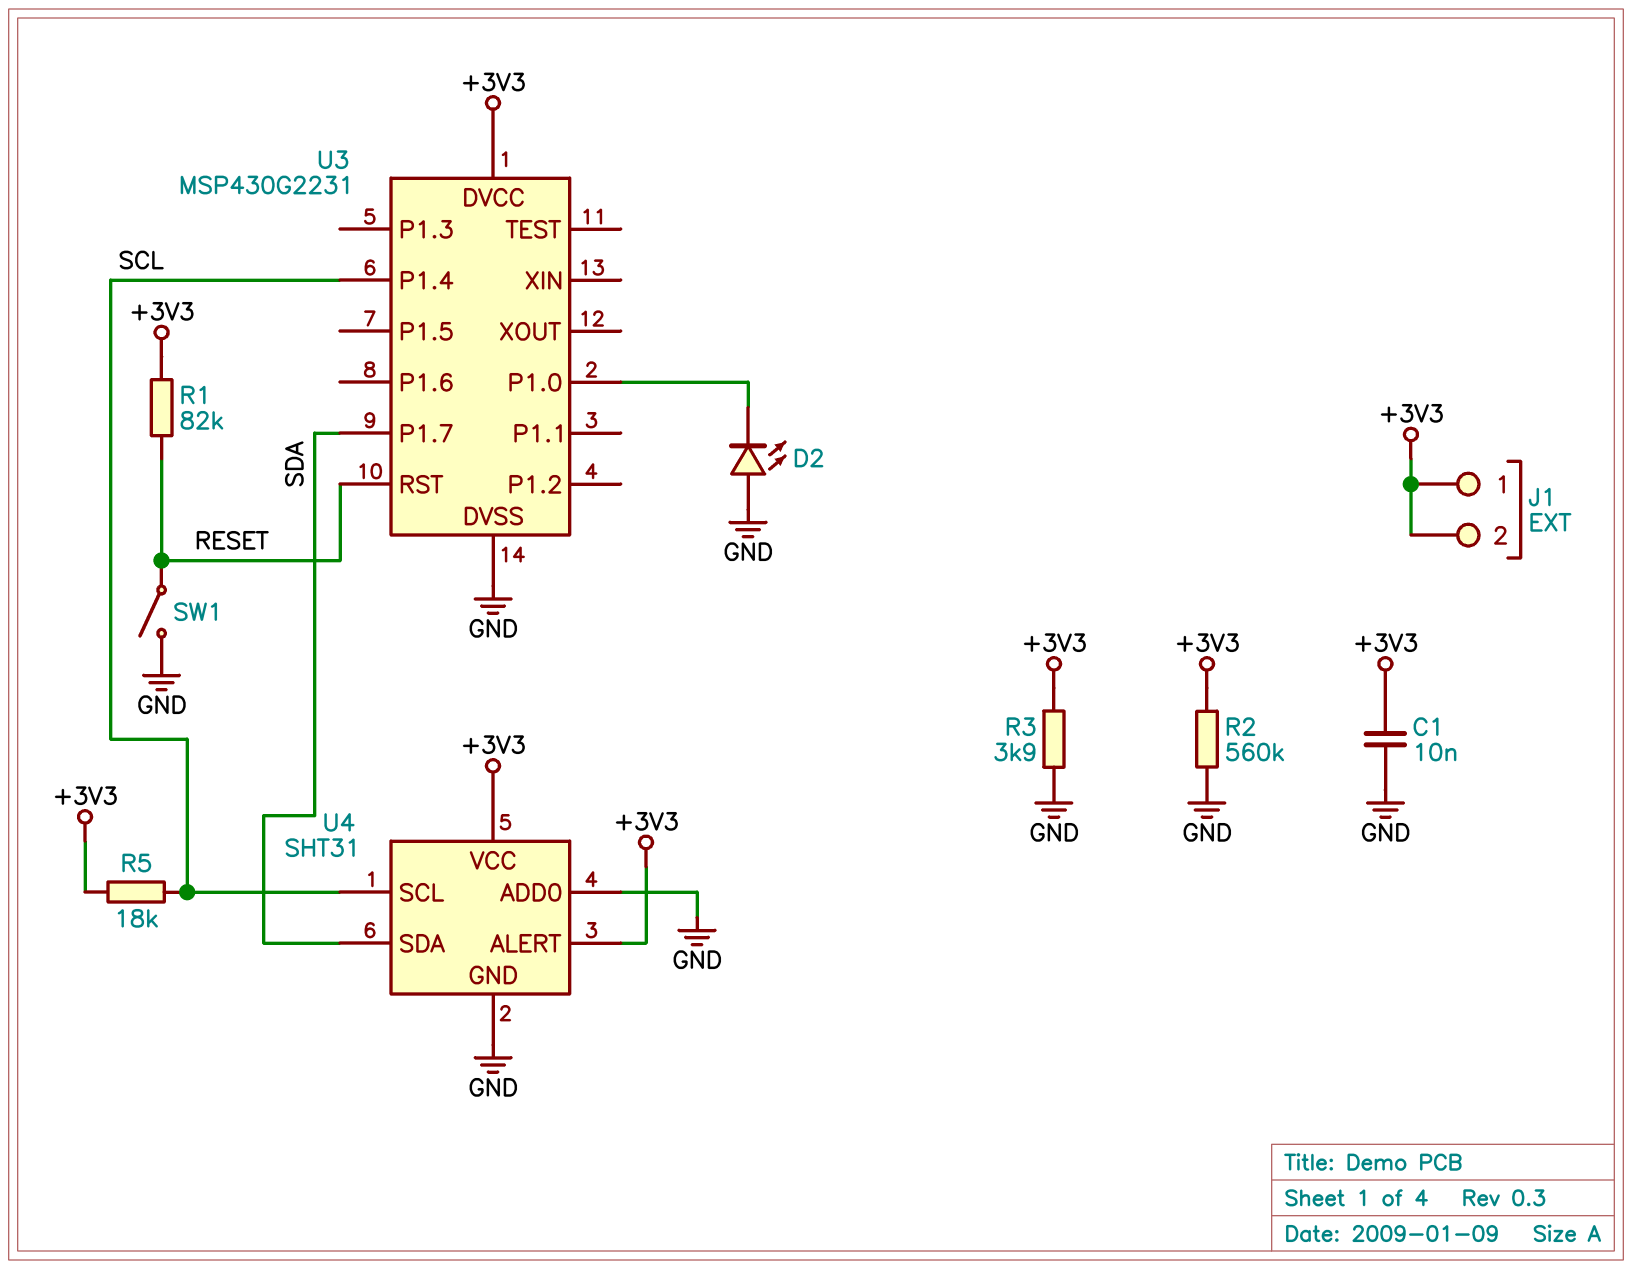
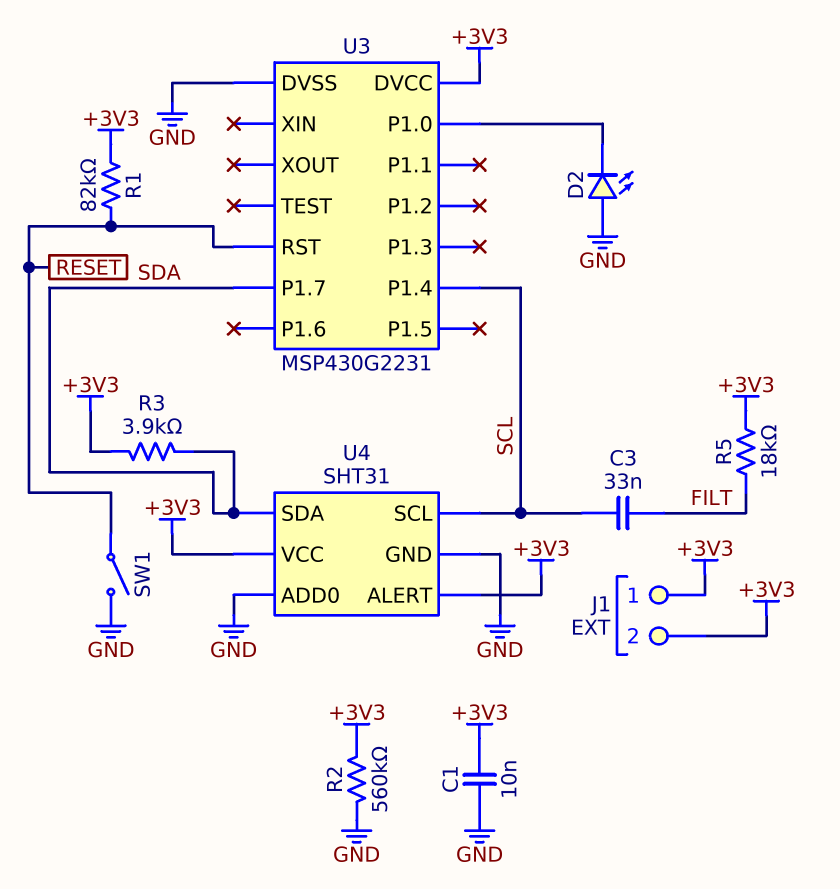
C3: none -> 33nF (FILT, SCL)
R3: 3.9k (+3V3, GND) -> 3.9k (+3V3, SDA)
R5: 18k (+3V3, SCL) -> 18k (+3V3, FILT)

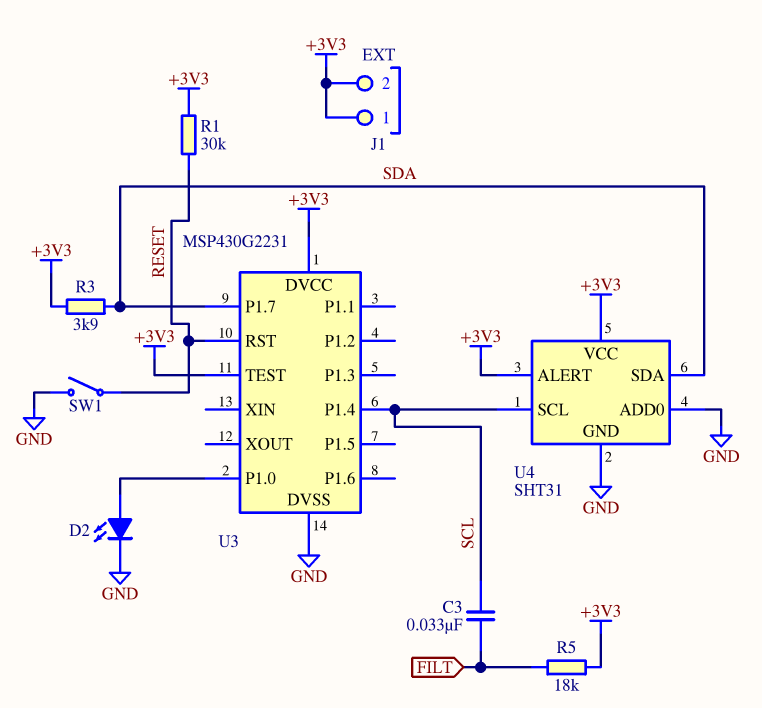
C1: 10nF (+3V3, GND) -> none
D2: LED (A GND, K U3/P1.0) -> LED (A U3/P1.0, K GND)
R1: 82k (+3V3, RESET) -> 30k (+3V3, RESET)
R2: 560k (+3V3, GND) -> none
U3 pin TEST: none -> +3V3

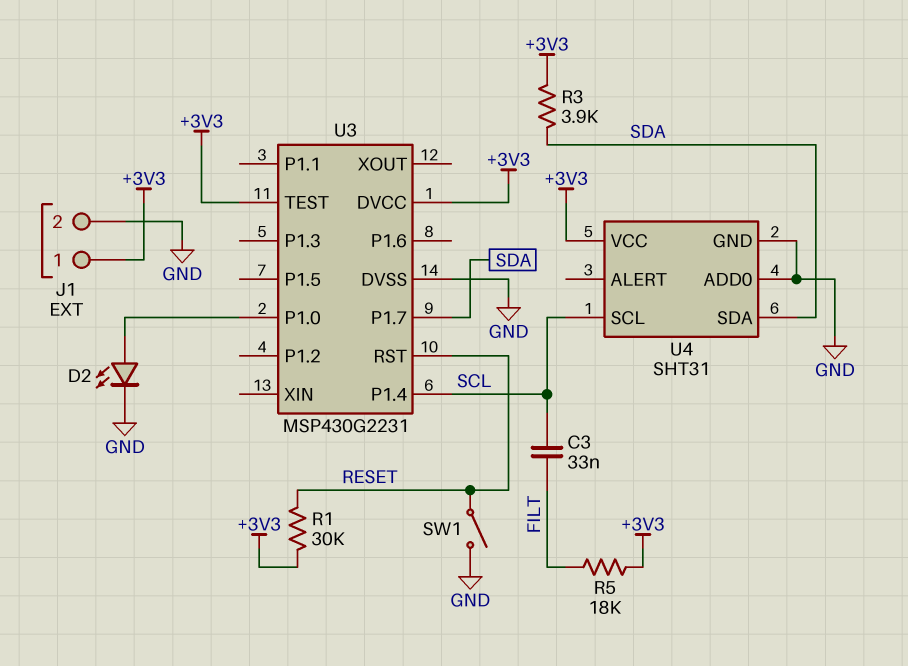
J1 pin 2: +3V3 -> GND
U4 pin ALERT: +3V3 -> none

